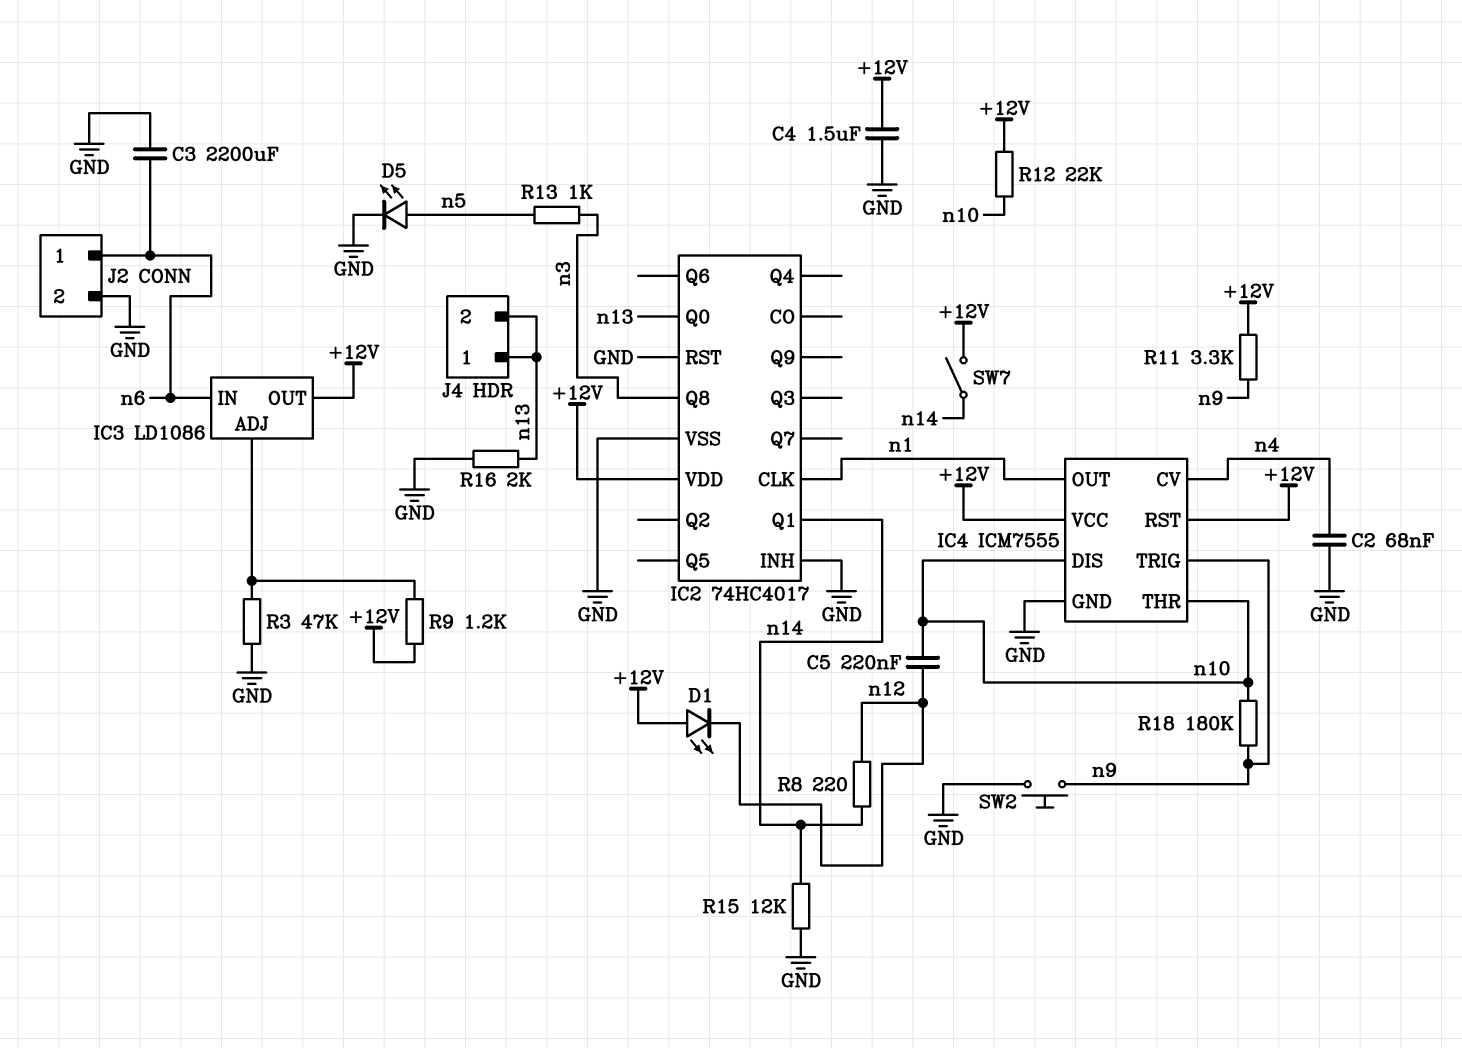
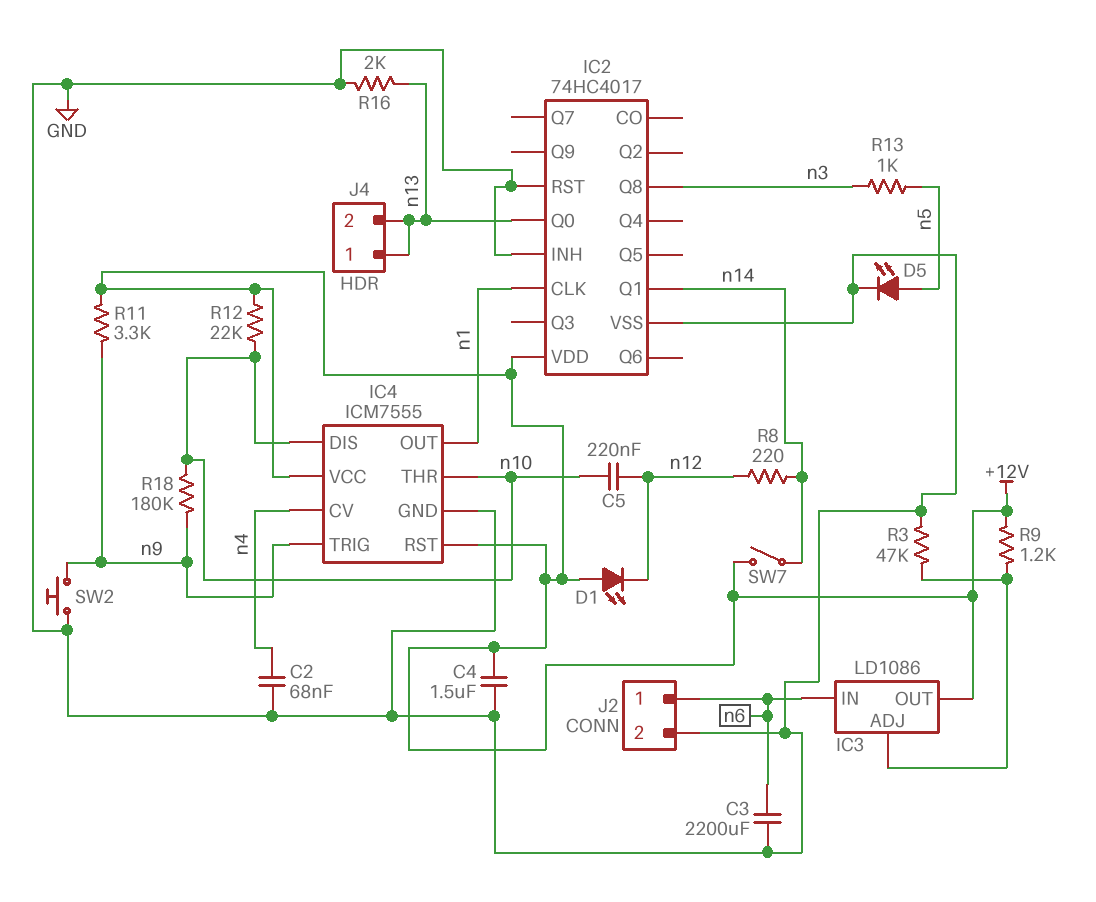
R15: 12k (GND, n14) -> none

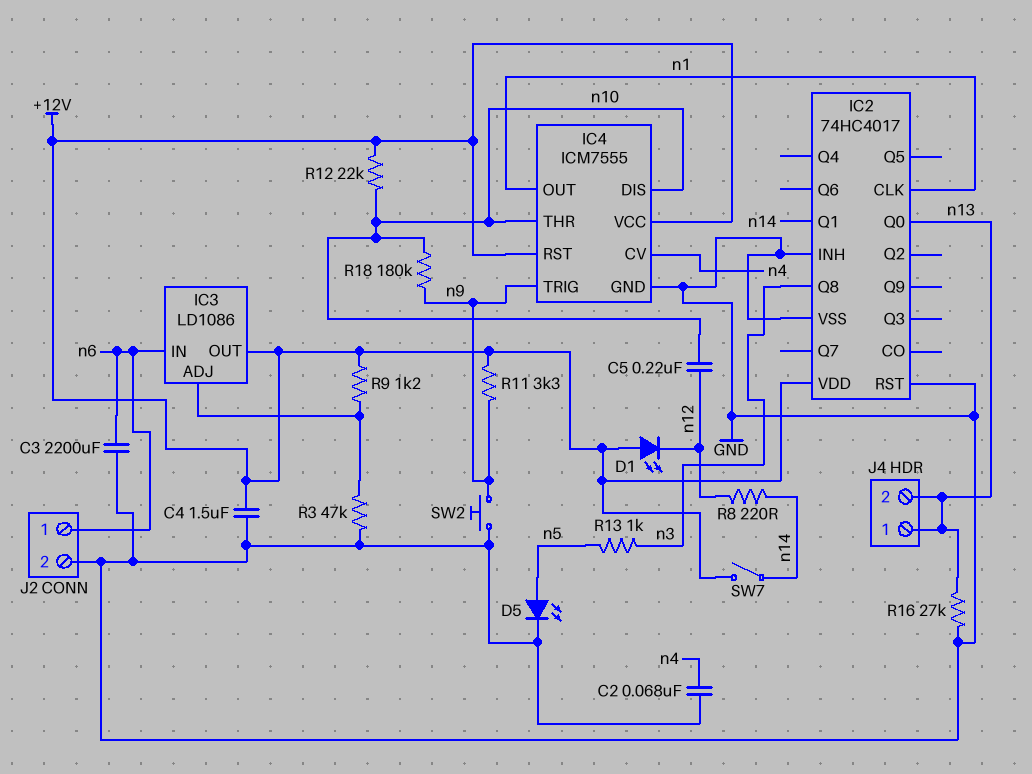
R16: 2k (GND, n13) -> 27k (GND, n13)

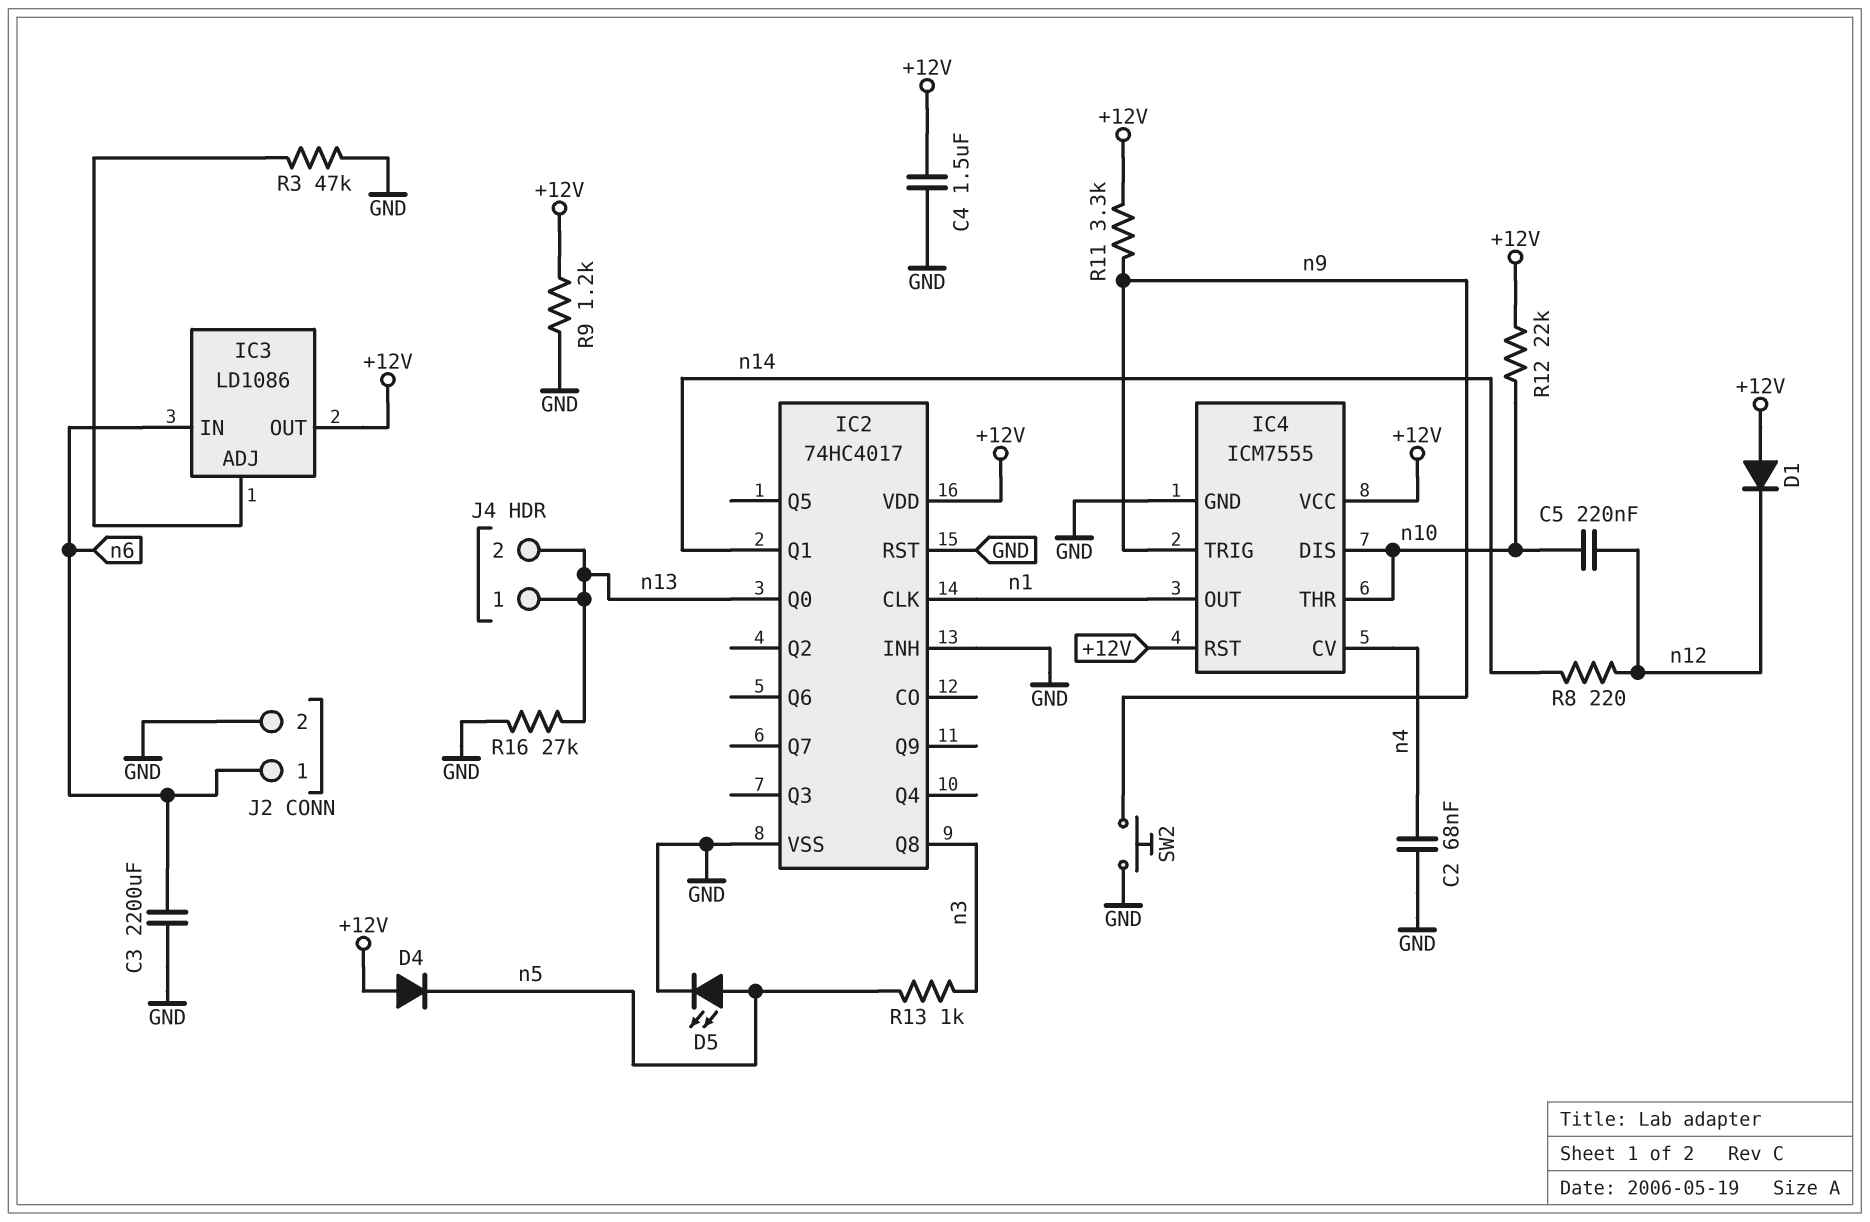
D1: LED (A +12V, K n12) -> diode (A +12V, K n12)
D4: none -> diode (A +12V, K n5)
R9: 1.2k (+12V, IC3/ADJ) -> 1.2k (+12V, GND)
R18: 180k (n9, n10) -> none
SW7: switch (+12V, n14) -> none

